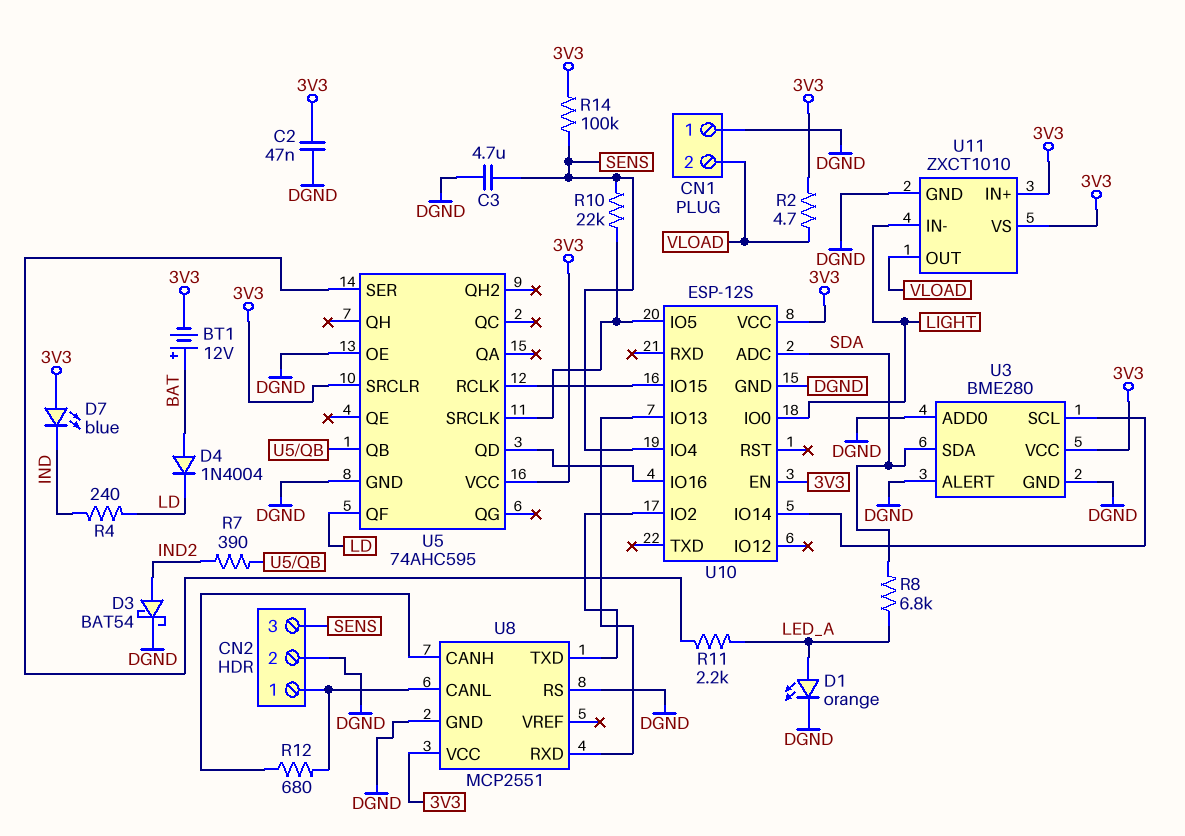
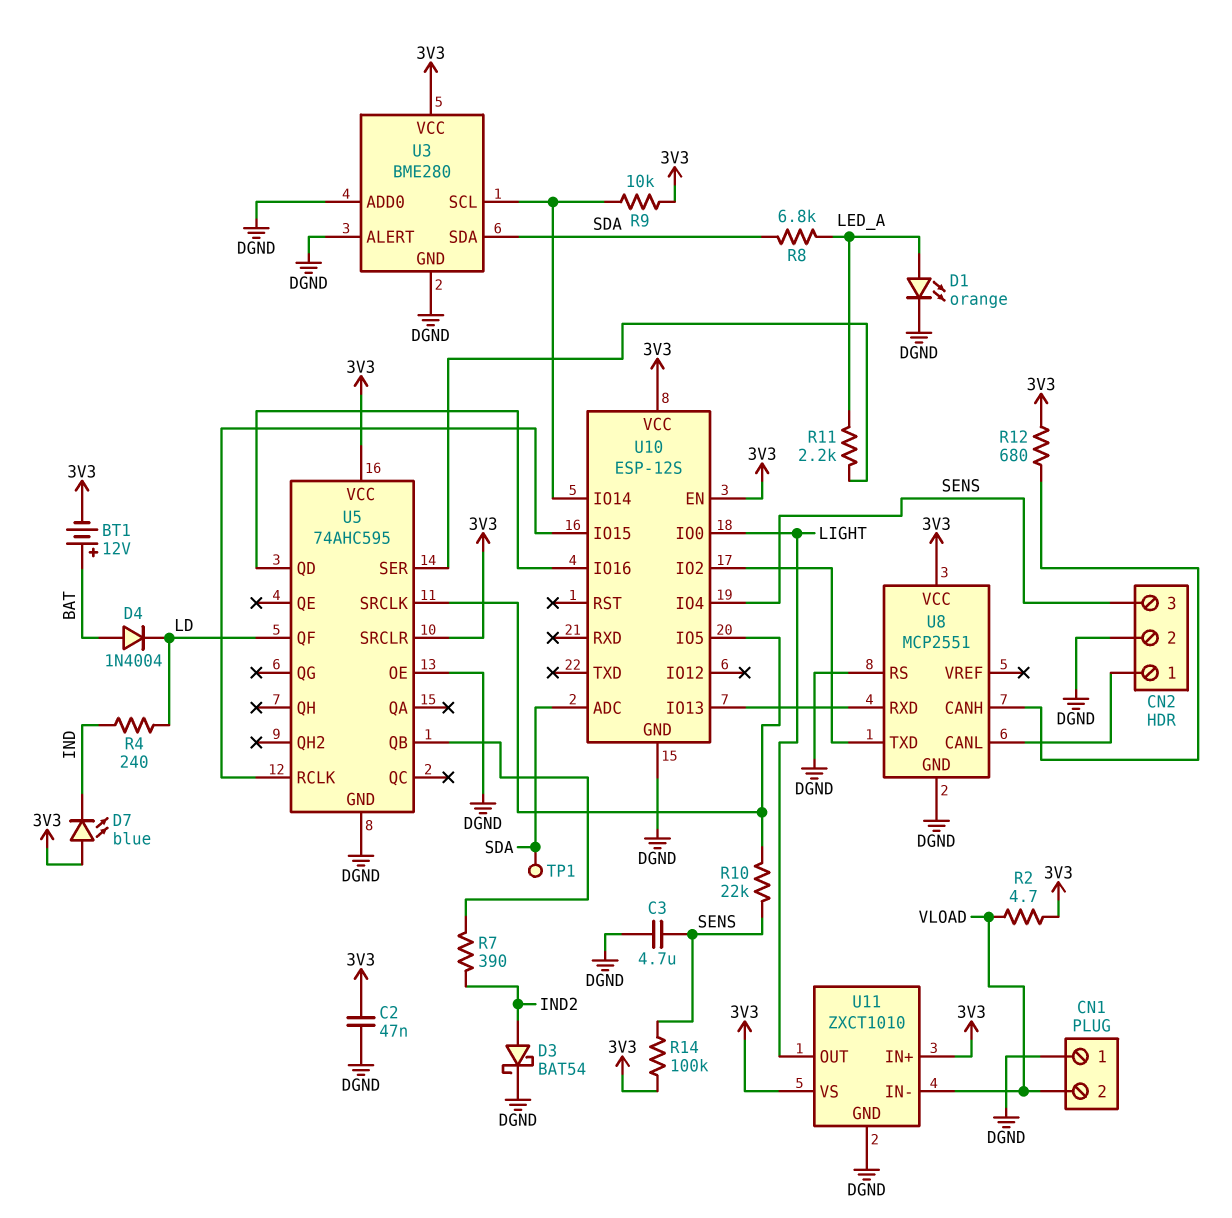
R9: none -> 10k (3V3, U3/SCL)
R12: 680 (CN2/1, U8/CANH) -> 680 (3V3, U8/CANH)
TP1: none -> test point (SDA)
U11 pin IN-: LIGHT -> VLOAD
U11 pin OUT: VLOAD -> LIGHT

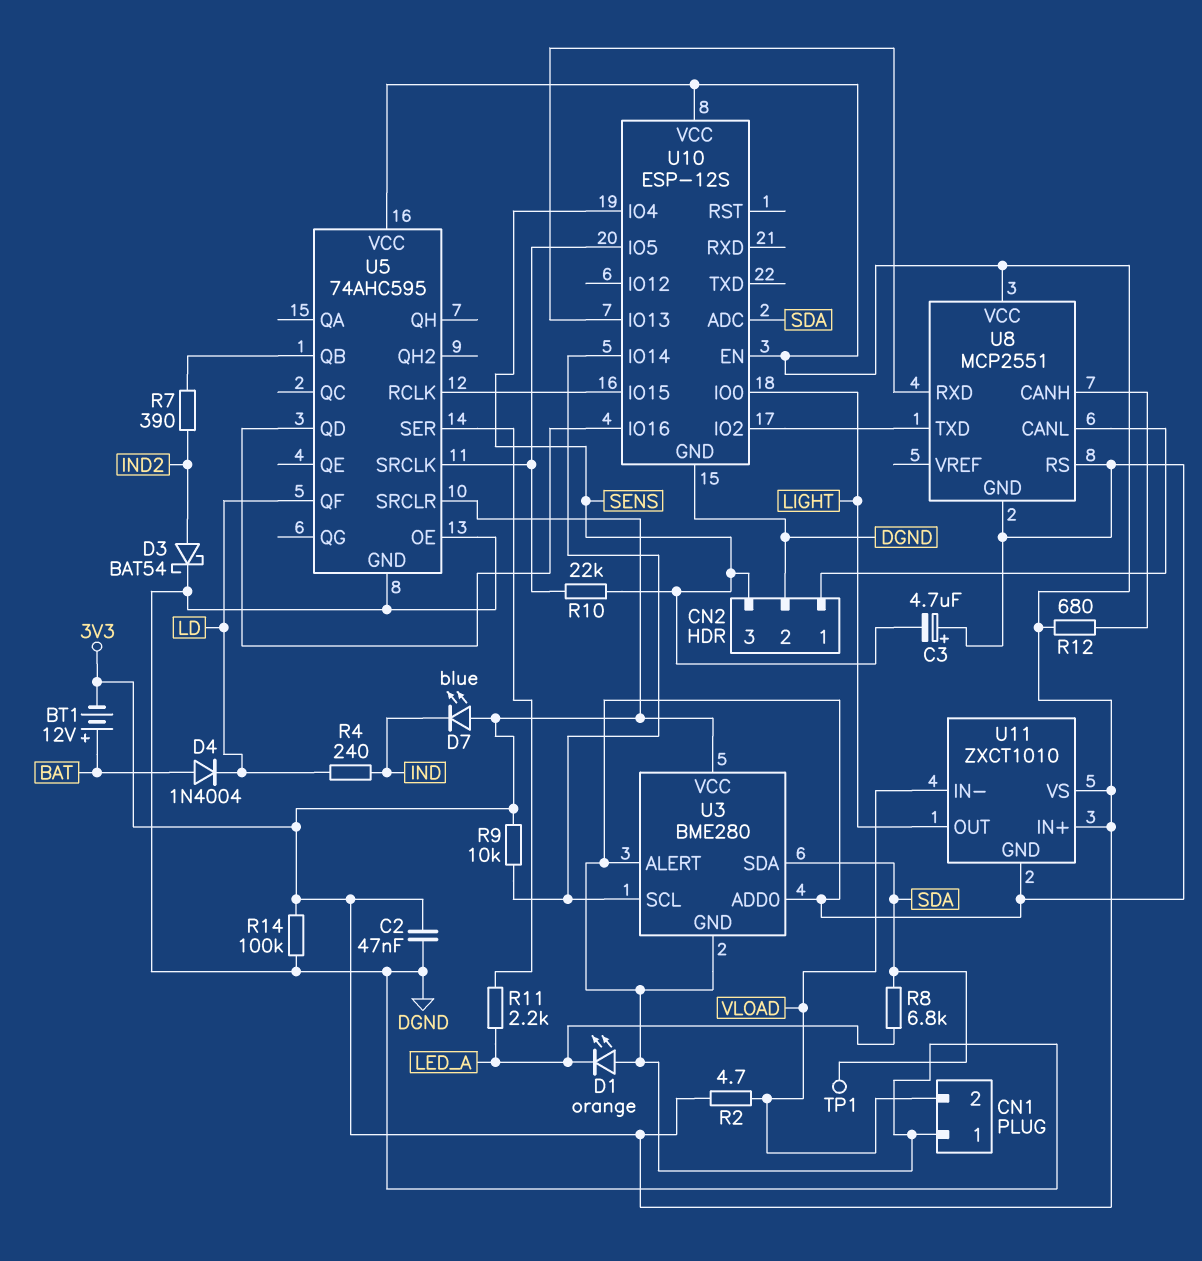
C3: 4.7uF (DGND, SENS) -> 4.7uF (plus DGND, minus SENS)
D1: LED orange (A LED_A, K DGND) -> LED orange (A DGND, K LED_A)
R14: 100k (3V3, SENS) -> 100k (3V3, DGND)

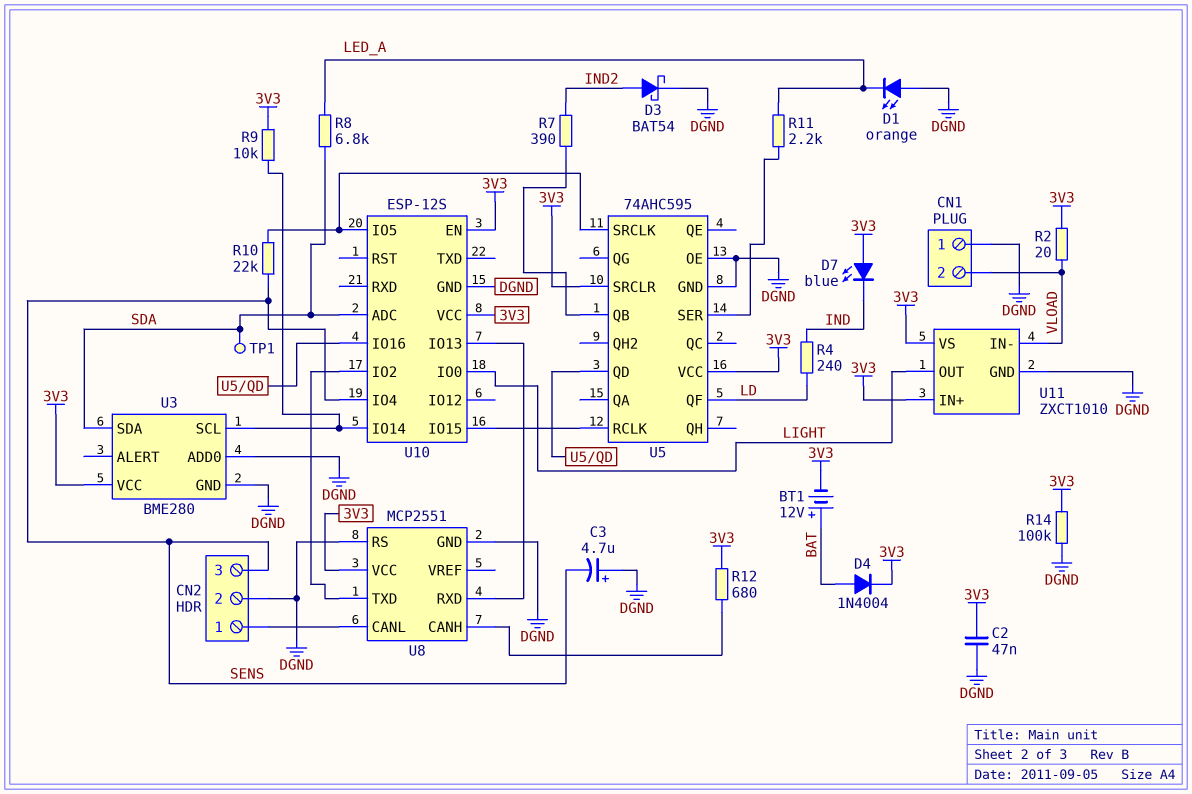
D4: diode 1N4004 (A BAT, K LD) -> diode 1N4004 (A BAT, K 3V3)
R2: 4.7 (3V3, VLOAD) -> 20 (3V3, VLOAD)
U3 pin ALERT: DGND -> none

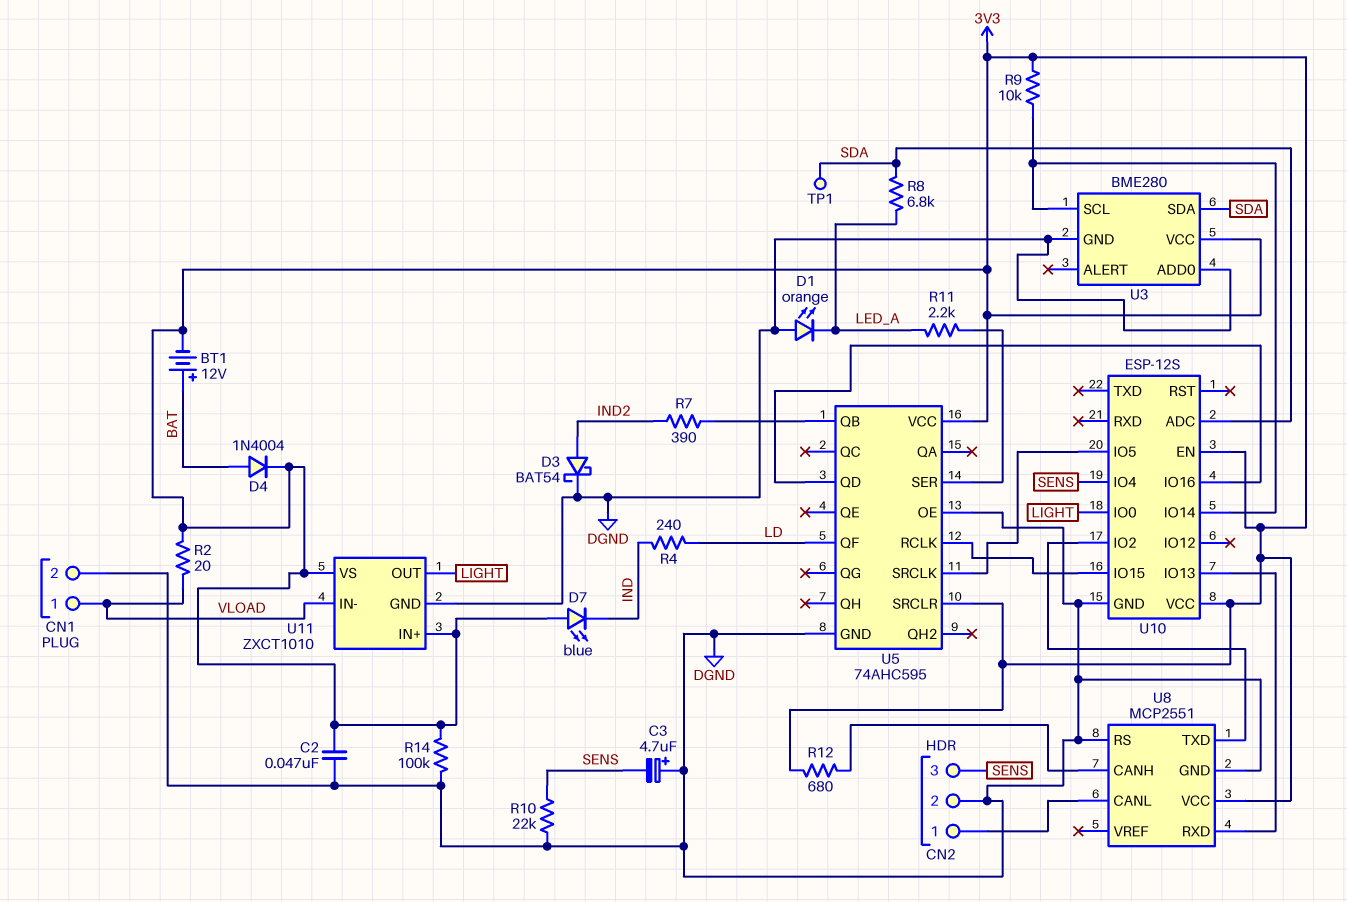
CN1 pin 1: DGND -> VLOAD
CN1 pin 2: VLOAD -> DGND
R10: 22k (SENS, U5/SRCLK) -> 22k (DGND, SENS)

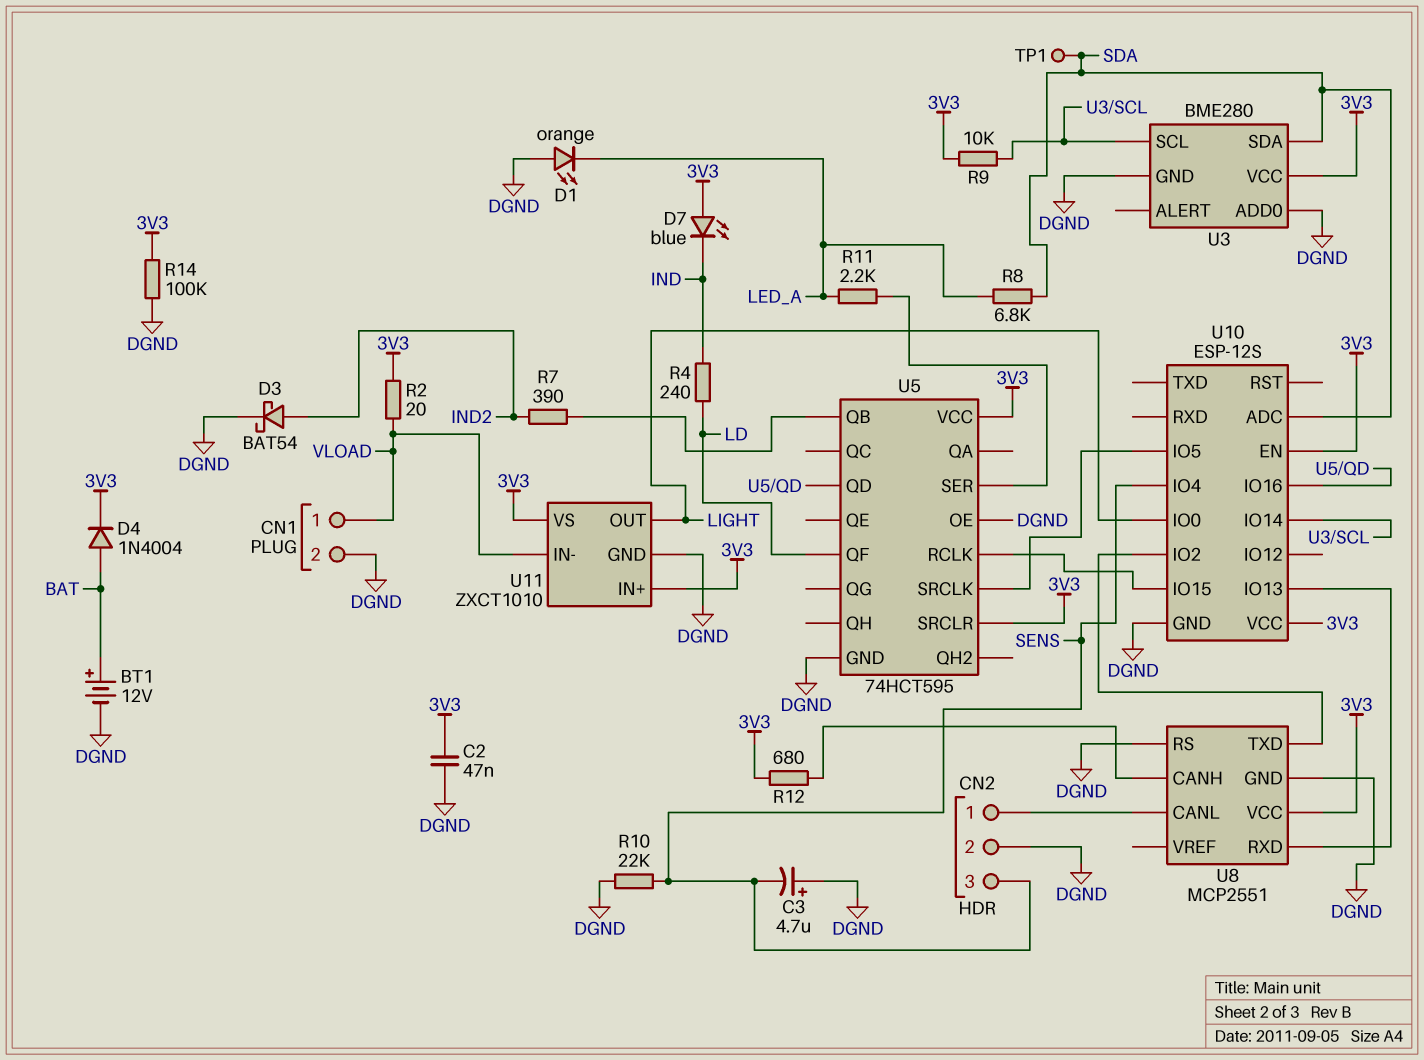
BT1: 12V (plus BAT, minus 3V3) -> 12V (plus BAT, minus DGND)
U5: 74AHC595 -> 74HCT595

